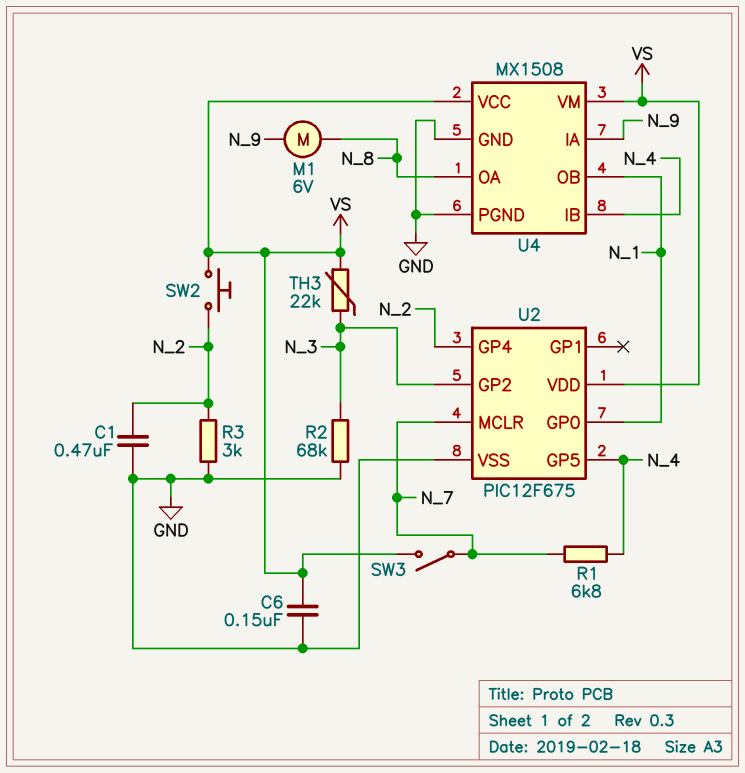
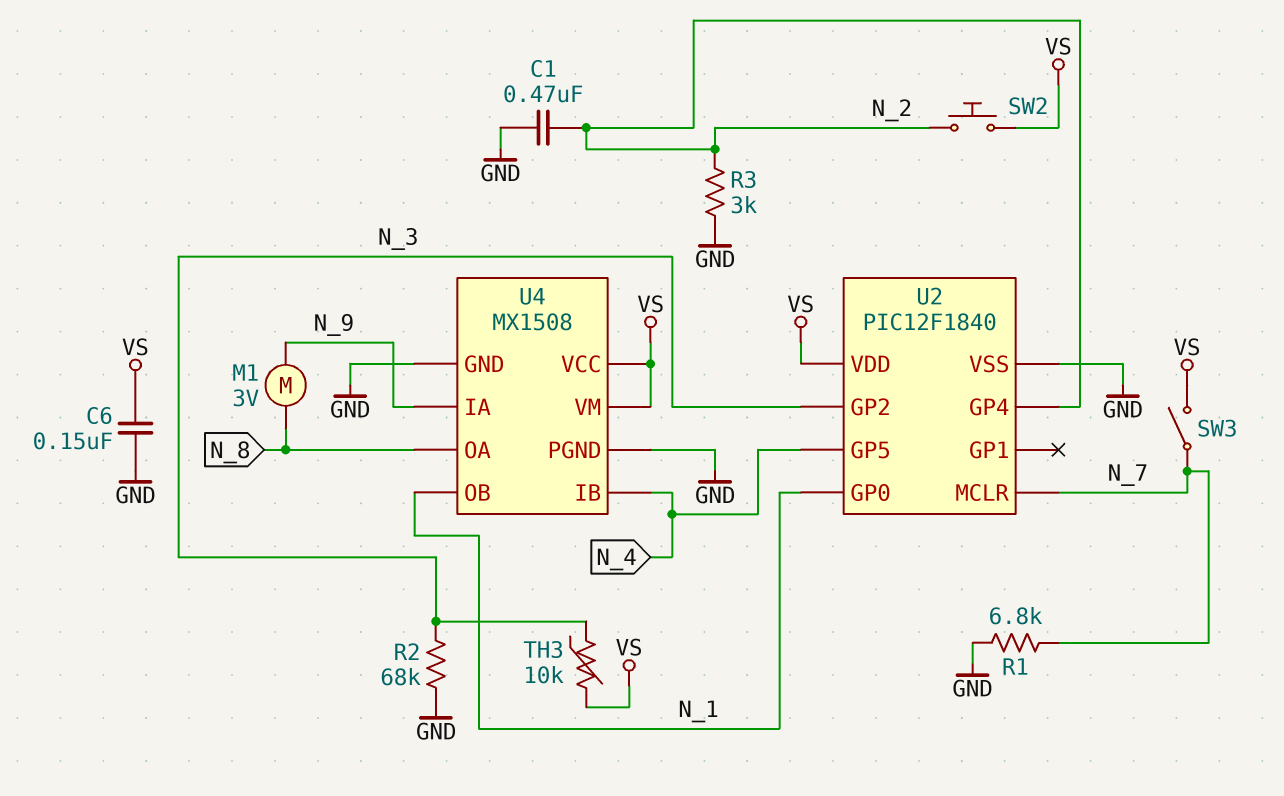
M1: motor 6V (N_8, N_9) -> motor 3V (N_8, N_9)
R1: 6.8k (N_4, N_7) -> 6.8k (GND, N_7)
TH3: 22k (N_3, VS) -> 10k (N_3, VS)
U2: PIC12F675 -> PIC12F1840

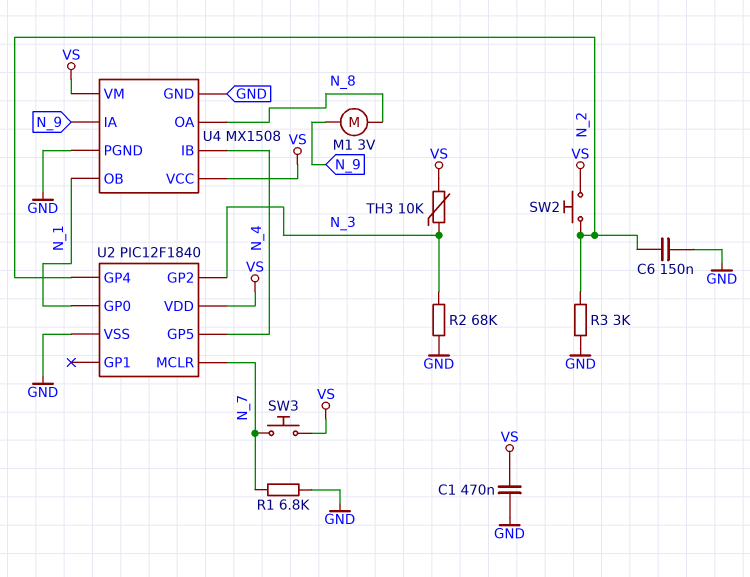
C1: 470nF (GND, N_2) -> 470nF (GND, VS)
C6: 150nF (GND, VS) -> 150nF (GND, N_2)
SW3: switch (N_7, VS) -> button (N_7, VS)

